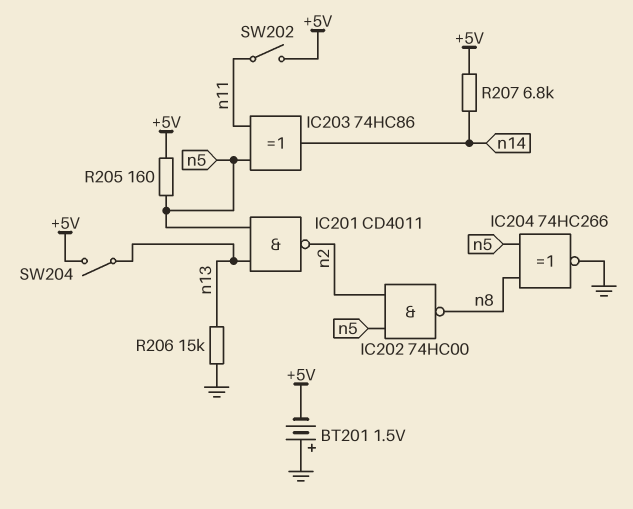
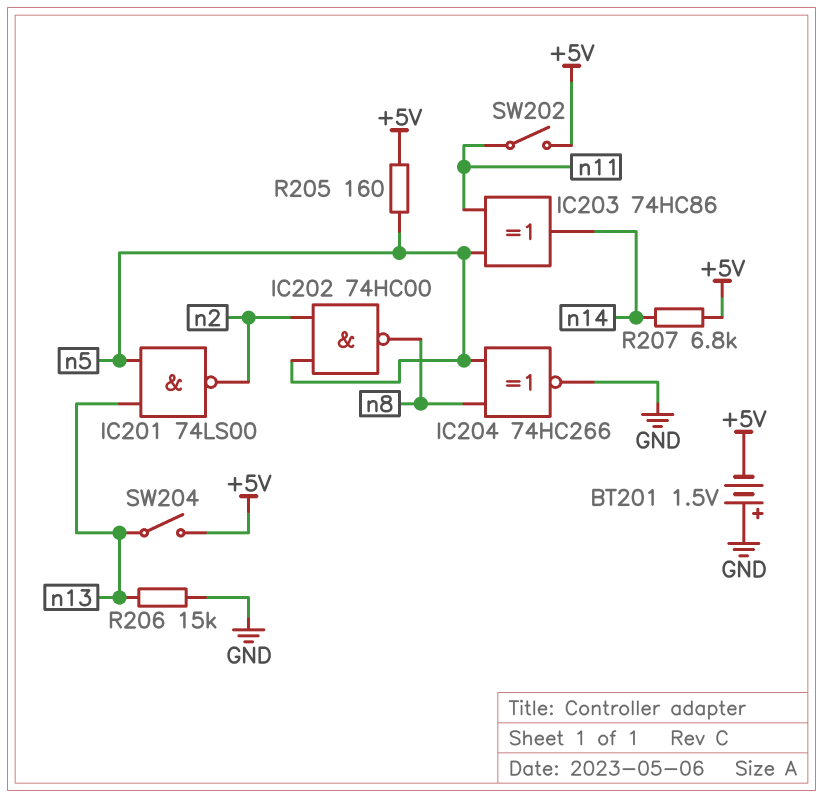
IC201: NAND CD4011 (in n5, in n13, out n2) -> NAND 74LS00 (in n5, in n13, out n2)

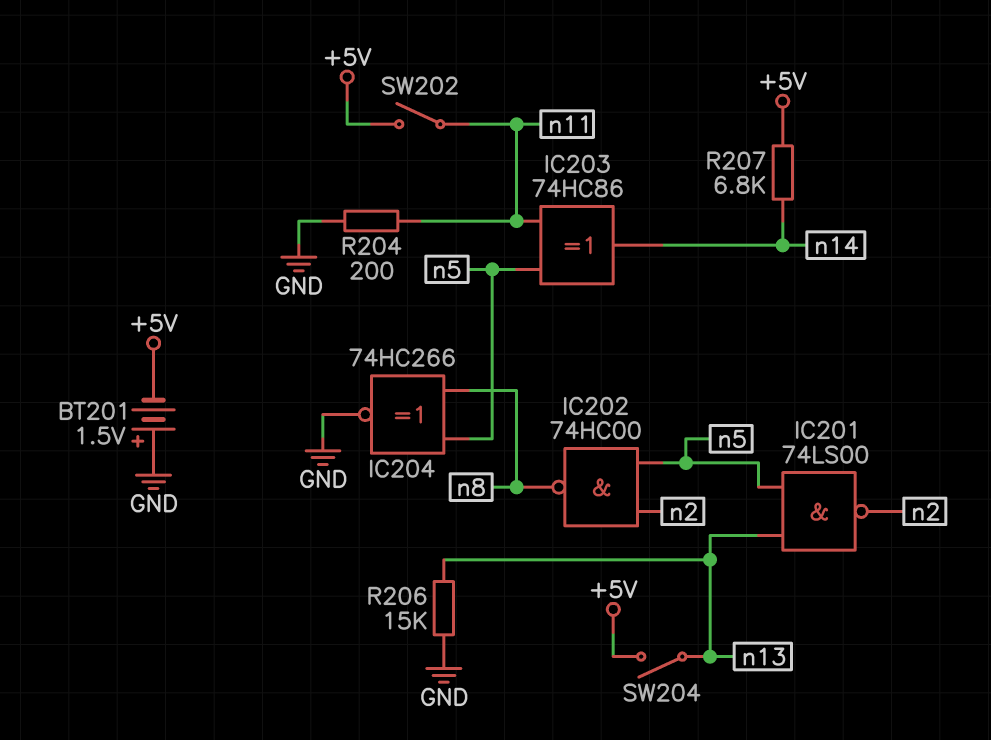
R204: none -> 200 (GND, n11)
R205: 160 (+5V, n5) -> none

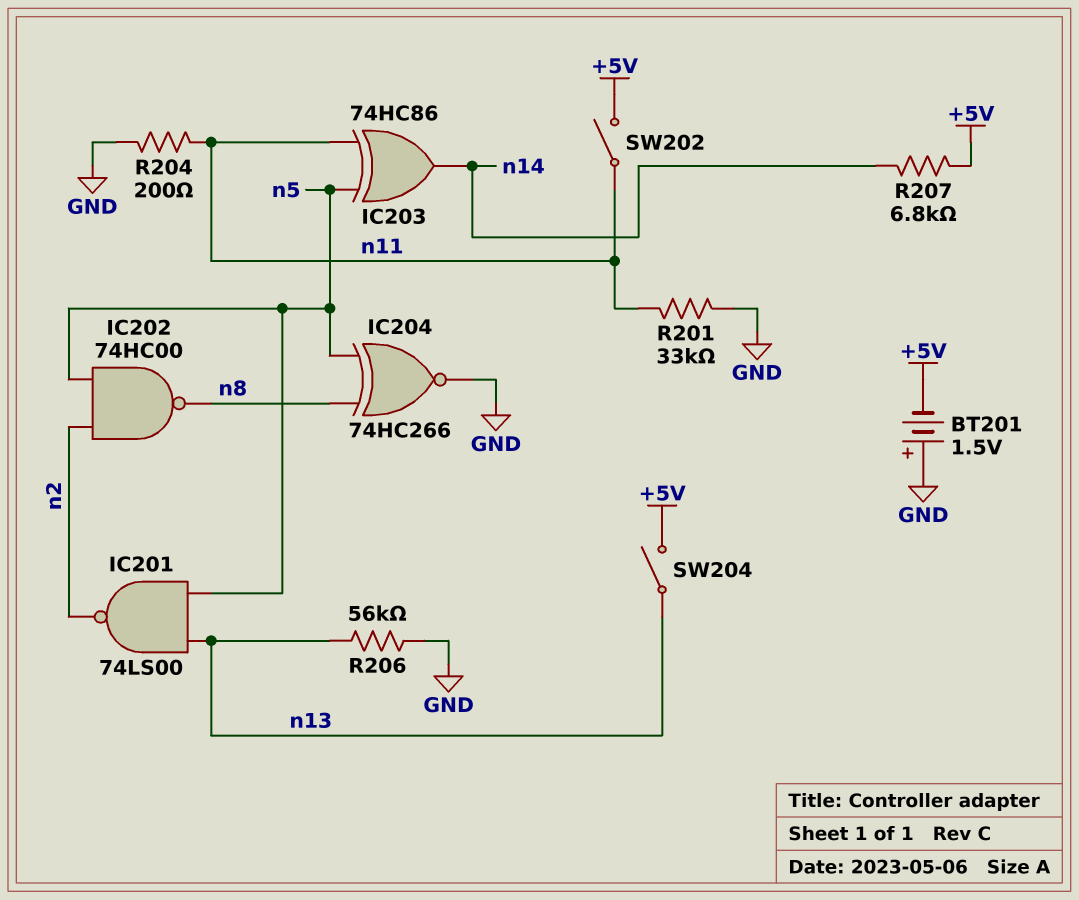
R201: none -> 33k (GND, n11)
R206: 15k (GND, n13) -> 56k (GND, n13)

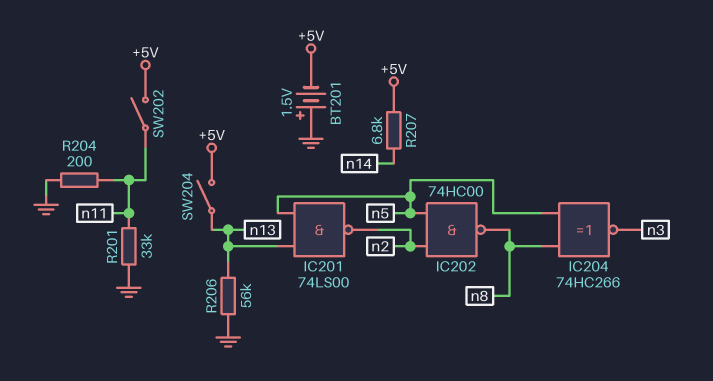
IC203: XOR 74HC86 (in n5, in n11, out n14) -> none
IC204: XNOR 74HC266 (in n5, in n8, out GND) -> XNOR 74HC266 (in n5, in n8, out n3)

